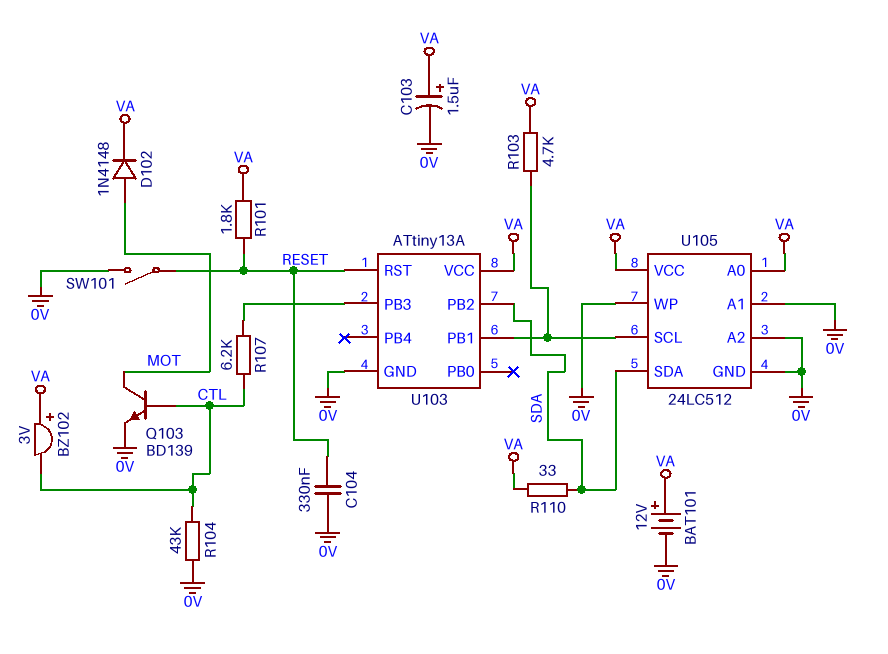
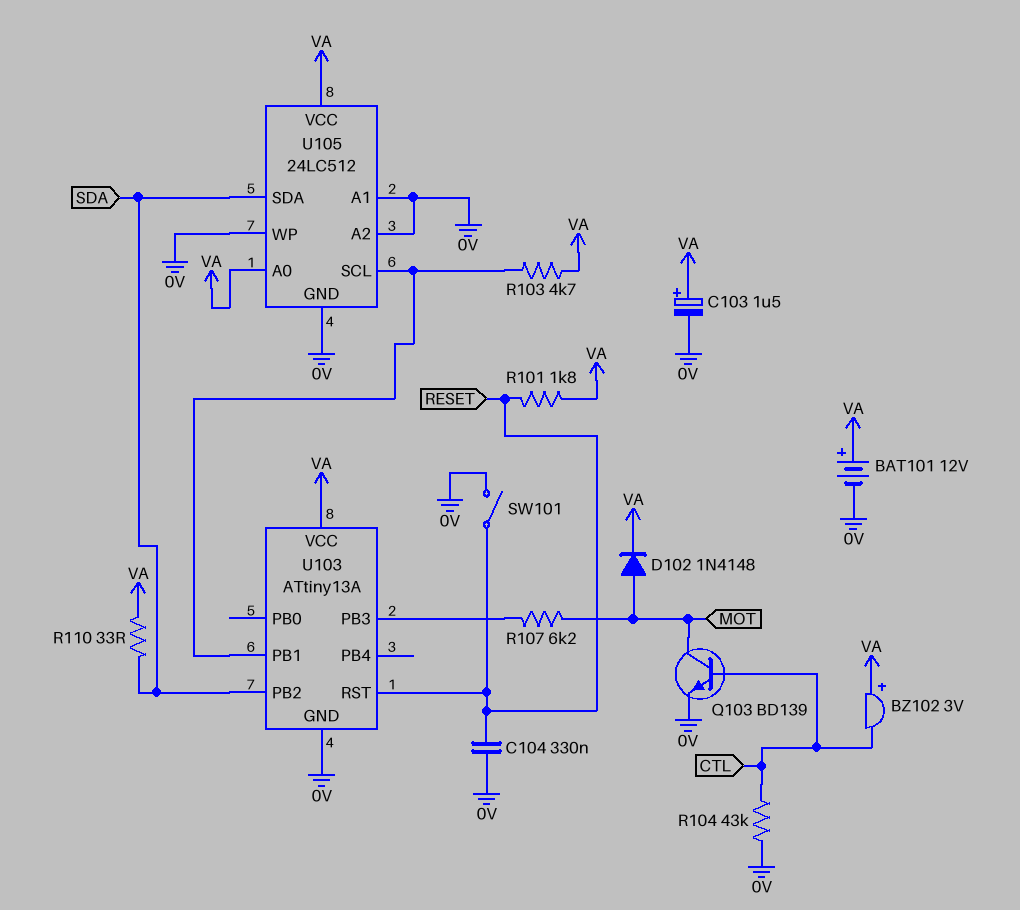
R107: 6.2k (CTL, U103/PB3) -> 6.2k (MOT, U103/PB3)

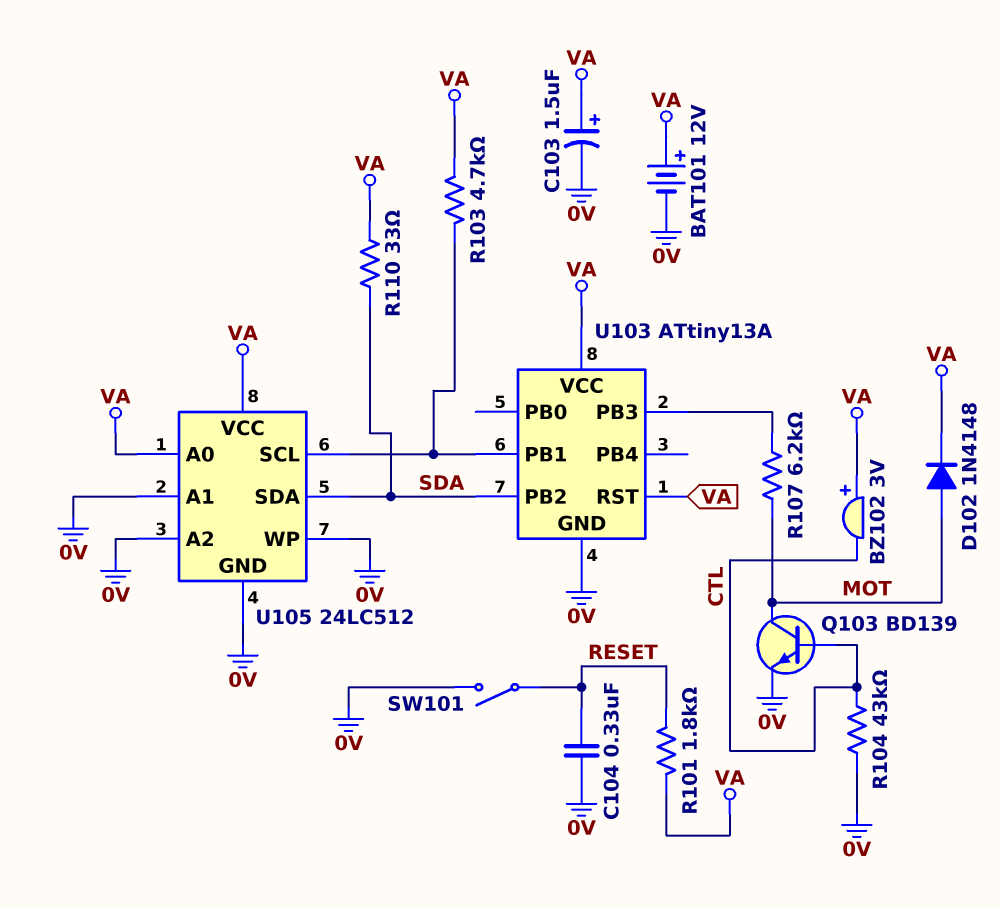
U103 pin RST: RESET -> VA

